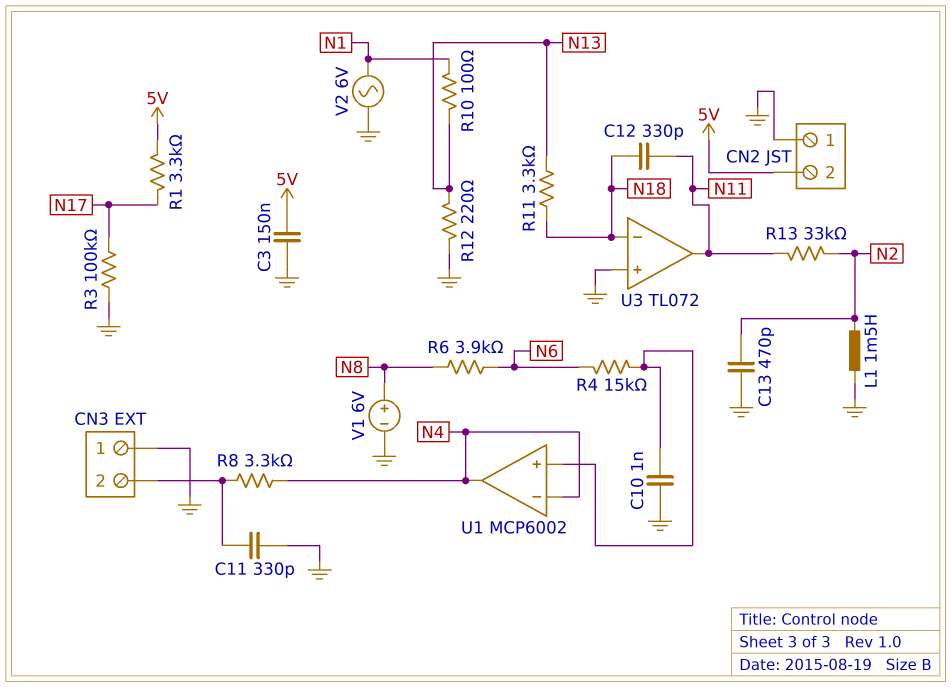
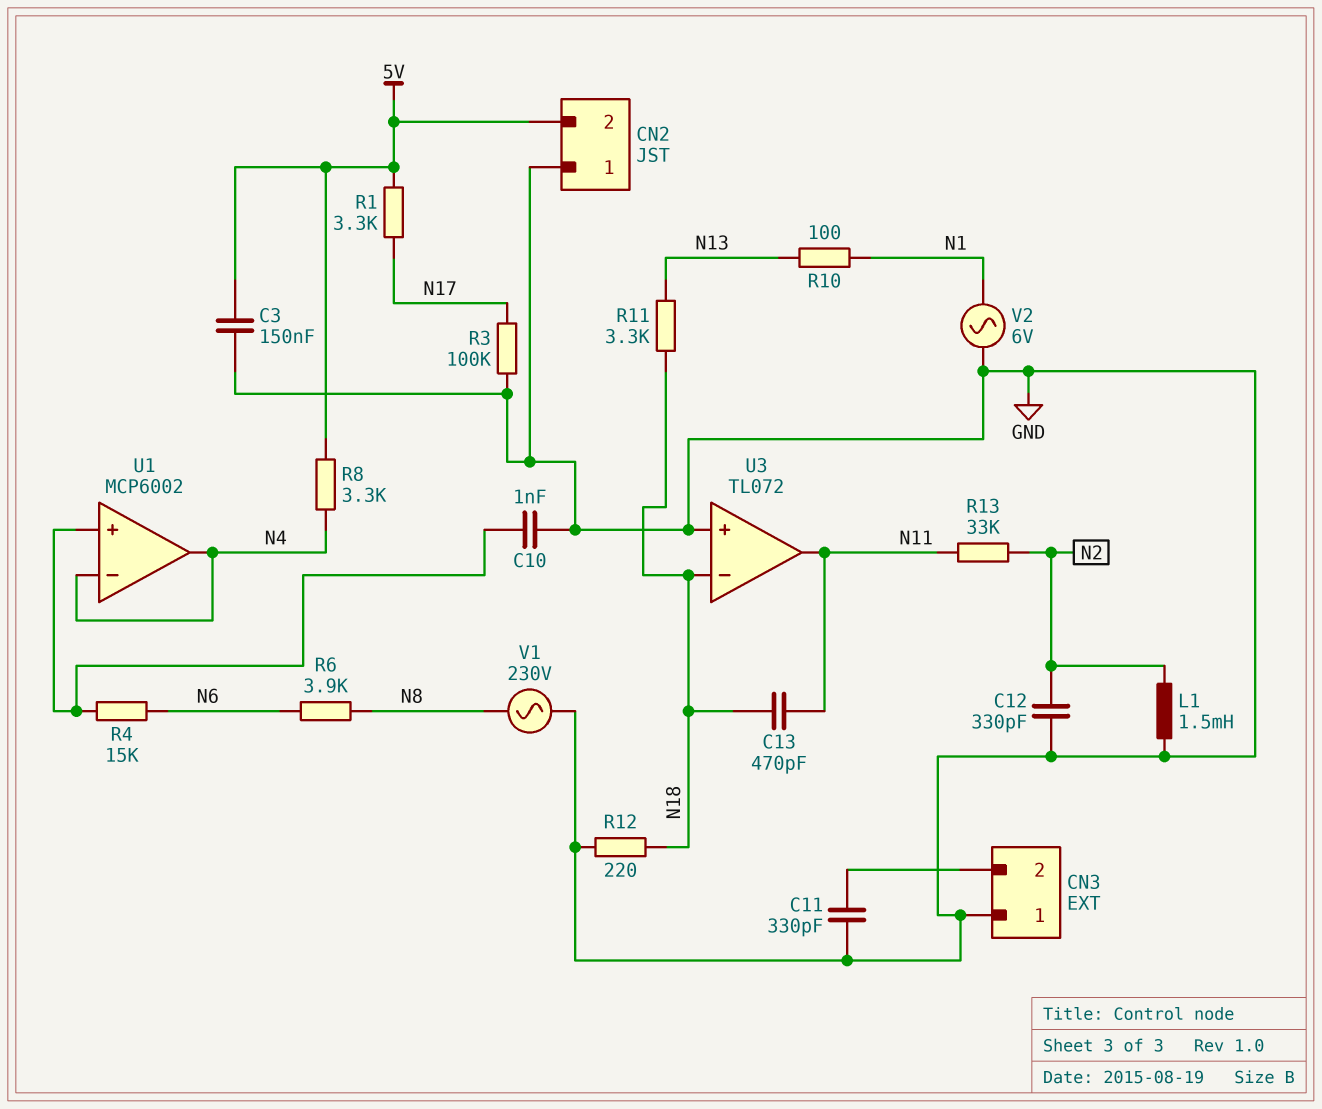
C12: 330pF (N11, N18) -> 330pF (GND, N2)
C13: 470pF (GND, N2) -> 470pF (N11, N18)
R8: 3.3k (CN3/2, N4) -> 3.3k (5V, N4)
R12: 220 (GND, N13) -> 220 (GND, N18)
V1: 6V (plus N8, minus GND) -> AC 230V (GND, N8)

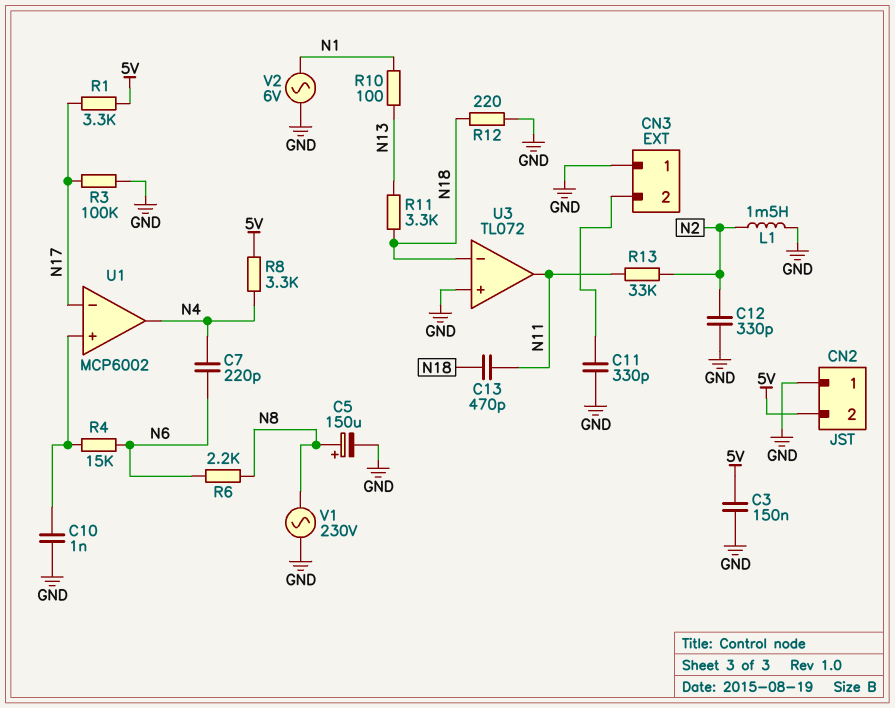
C5: none -> 150uF (plus N8, minus GND)
C7: none -> 220pF (N4, N6)
R6: 3.9k (N6, N8) -> 2.2k (N6, N8)
U1 pin in-: N4 -> N17

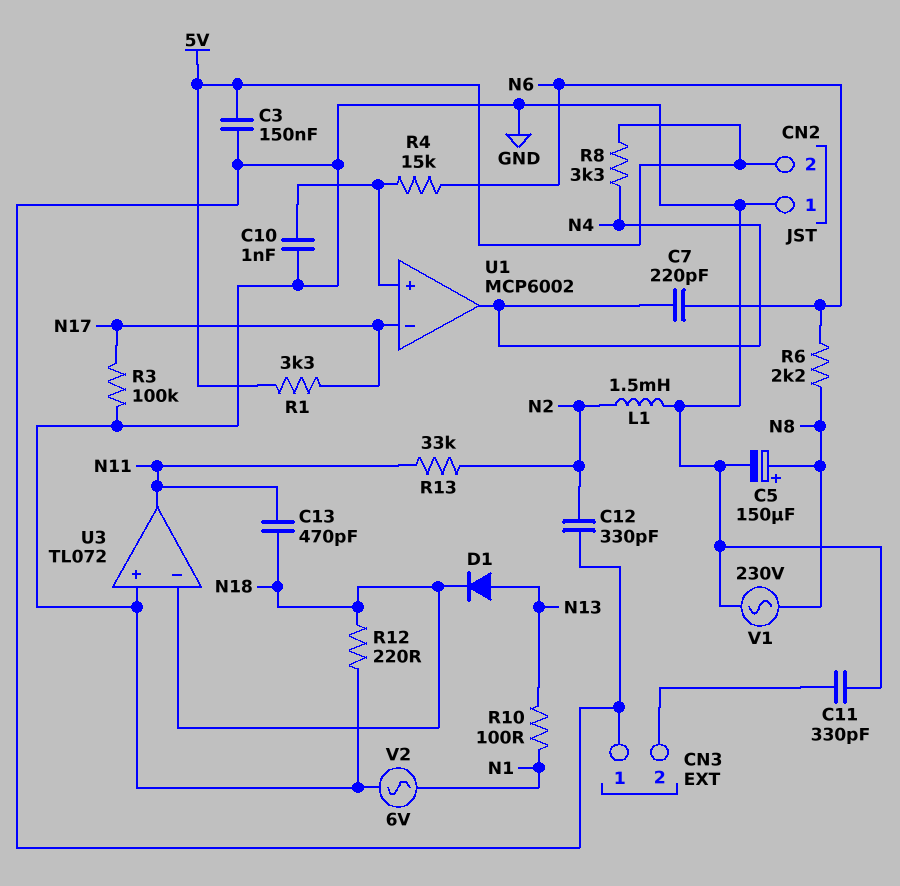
D1: none -> diode (A N13, K N18)
R11: 3.3k (N13, N18) -> none

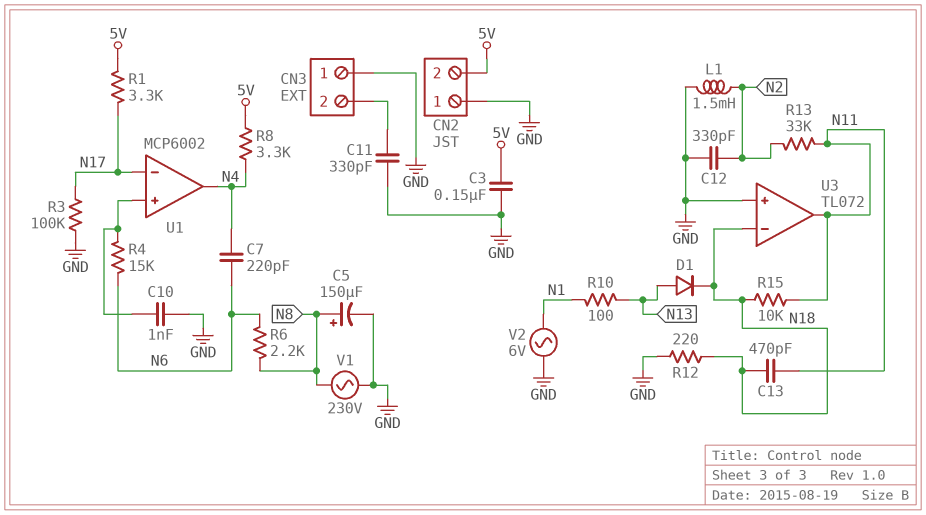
R15: none -> 10k (N11, N18)

